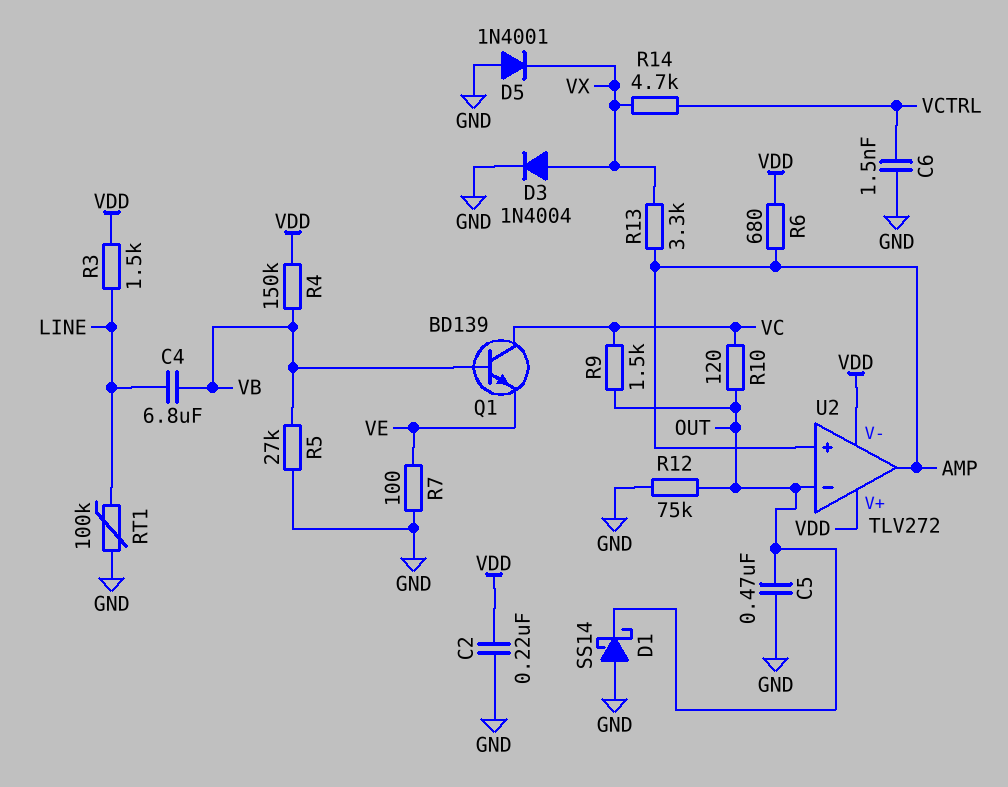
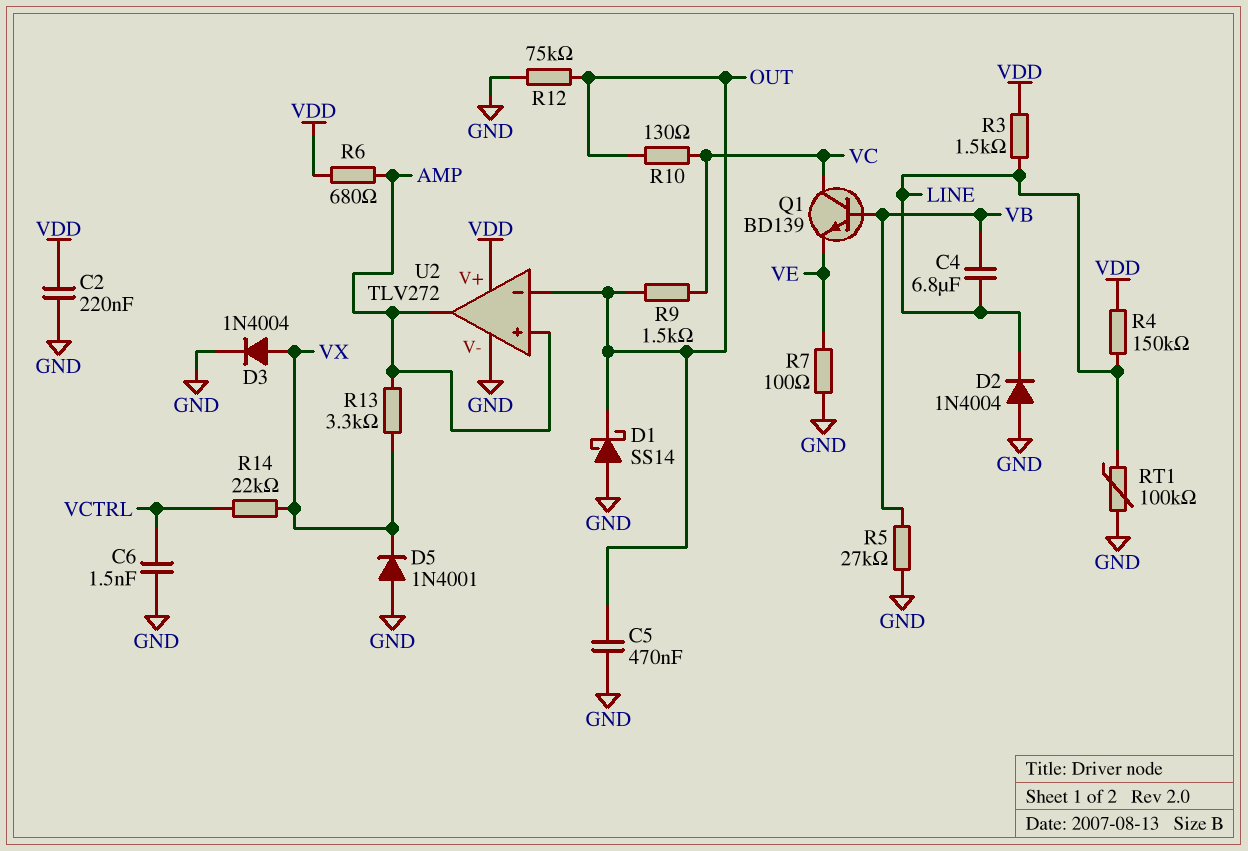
D2: none -> diode 1N4004 (A GND, K LINE)
R4: 150k (VB, VDD) -> 150k (LINE, VDD)
R10: 120 (OUT, VC) -> 130 (OUT, VC)
R14: 4.7k (VCTRL, VX) -> 22k (VCTRL, VX)
U2 pin V-: VDD -> GND

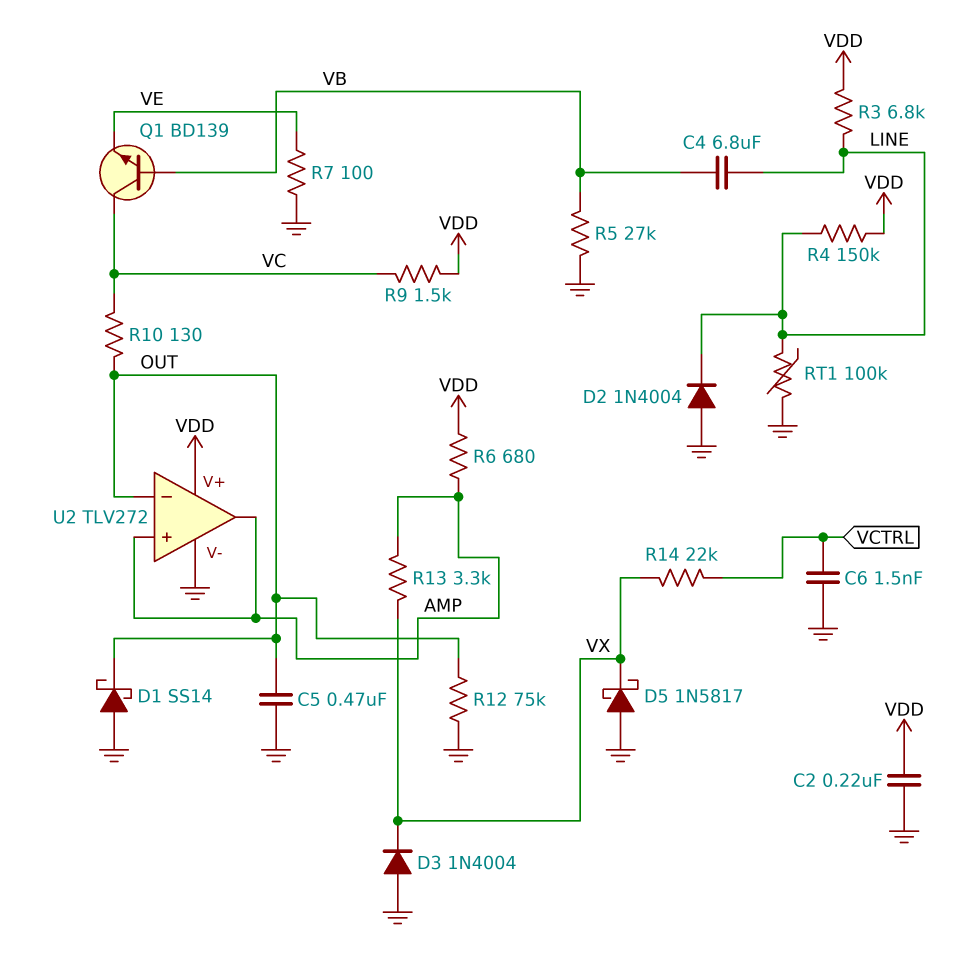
D3: diode 1N4004 (A VX, K GND) -> diode 1N4004 (A GND, K VX)
D5: diode 1N4001 (A GND, K VX) -> schottky 1N5817 (A GND, K VX)
R3: 1.5k (LINE, VDD) -> 6.8k (LINE, VDD)
R9: 1.5k (OUT, VC) -> 1.5k (VC, VDD)

